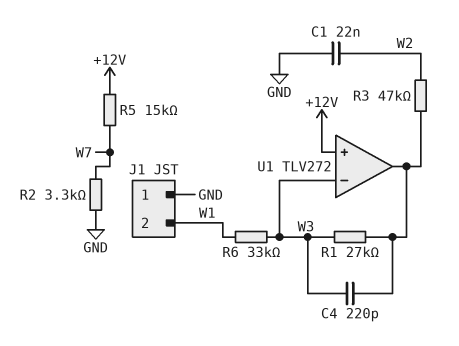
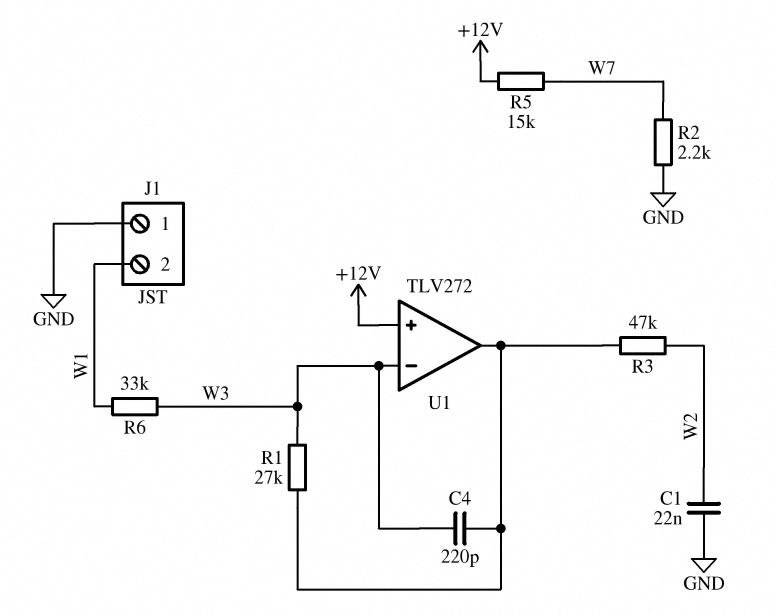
R2: 3.3k (GND, W7) -> 2.2k (GND, W7)

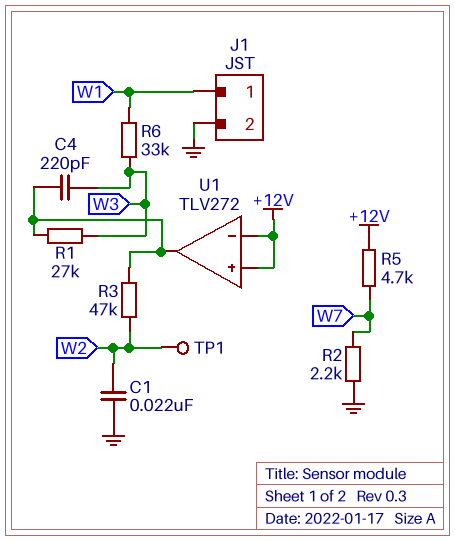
J1 pin 1: GND -> W1
J1 pin 2: W1 -> GND
R5: 15k (+12V, W7) -> 4.7k (+12V, W7)
TP1: none -> test point (W2)
U1 pin in-: W3 -> +12V

